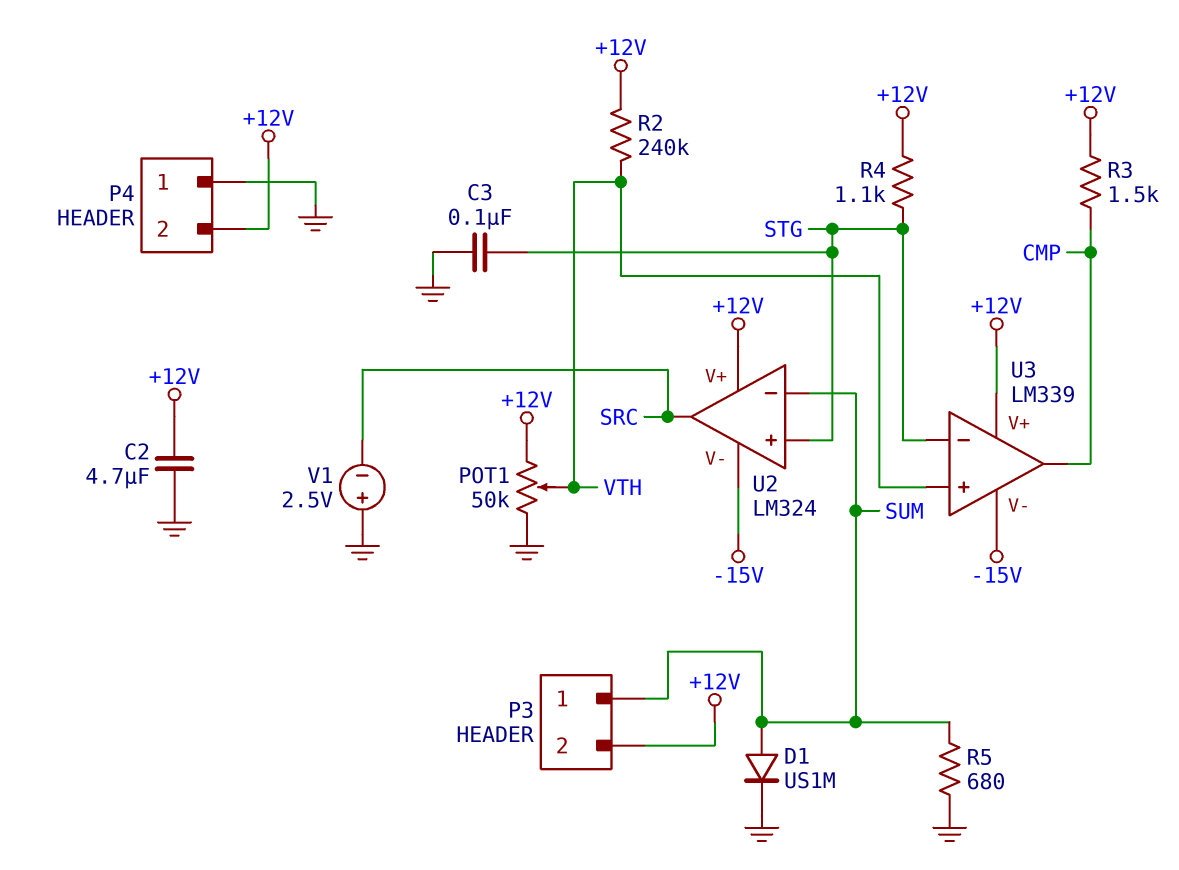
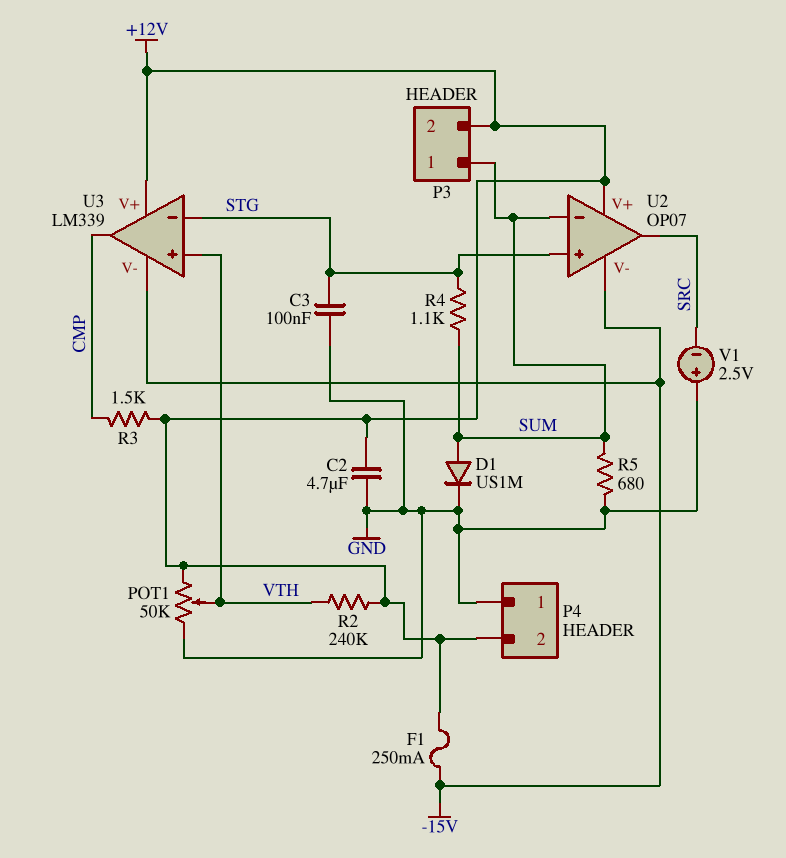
F1: none -> 250mA (+12V, -15V)
R4: 1.1k (+12V, STG) -> 1.1k (STG, SUM)
U2: LM324 -> OP07

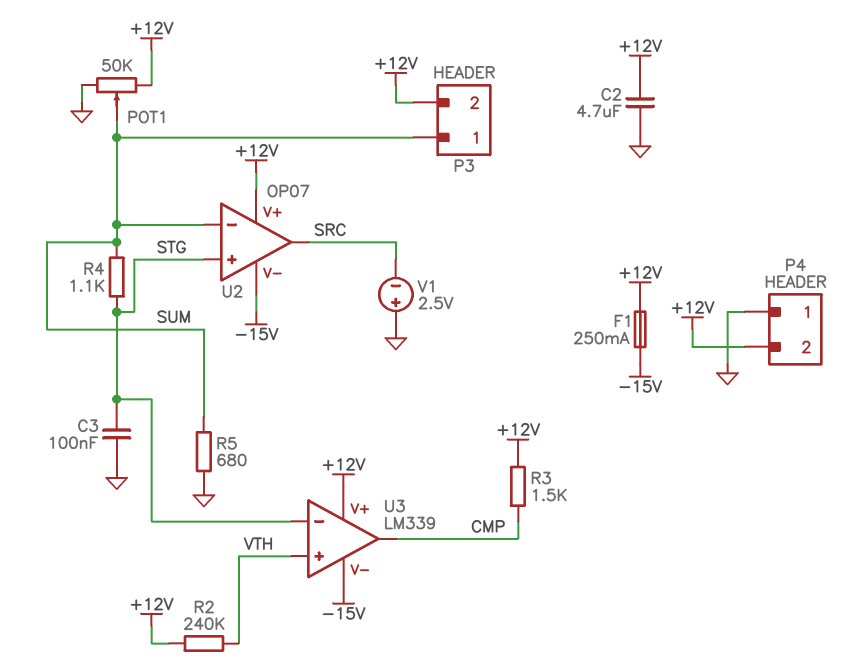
D1: diode US1M (A SUM, K GND) -> none
POT1: 50k (+12V, GND, wiper VTH) -> 50k (+12V, GND, wiper SUM)

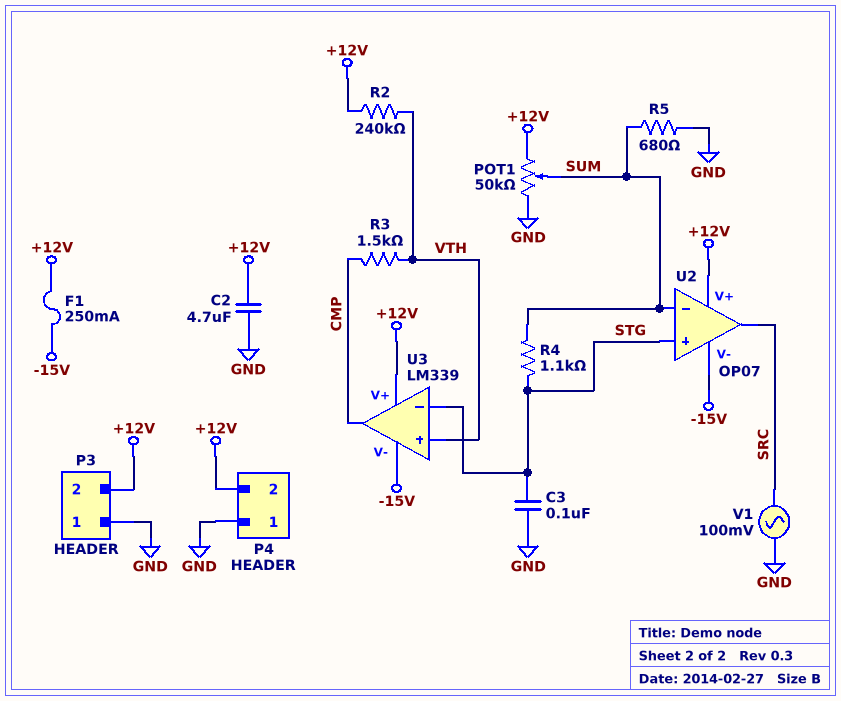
P3 pin 1: SUM -> GND
R3: 1.5k (+12V, CMP) -> 1.5k (CMP, VTH)
V1: 2.5V (plus GND, minus SRC) -> AC 100mV (GND, SRC)

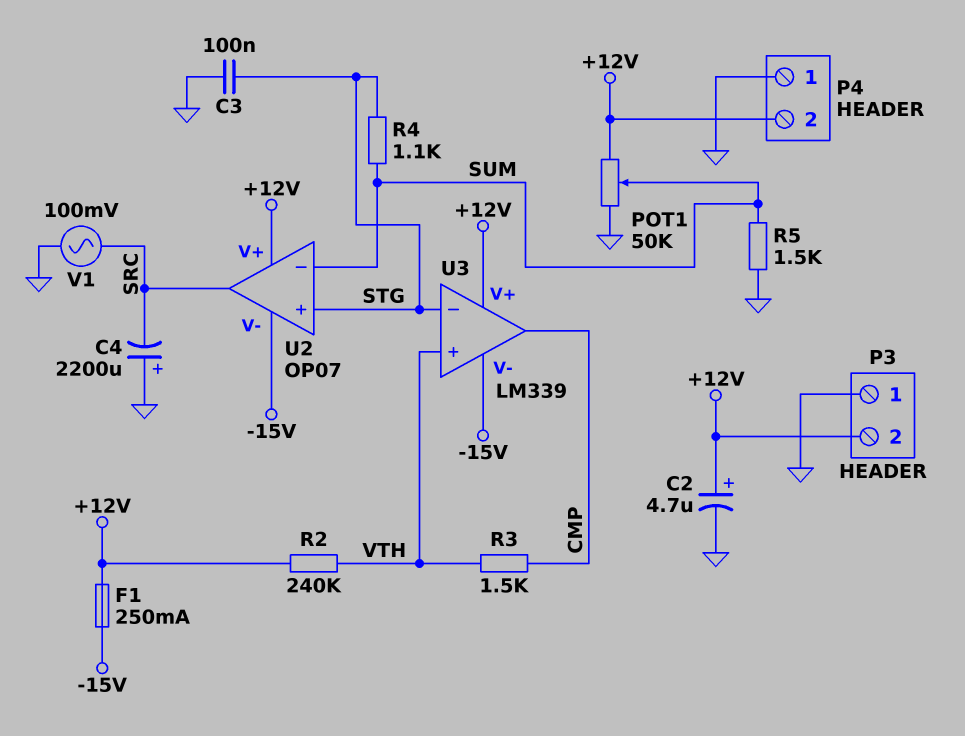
C2: 4.7uF (+12V, GND) -> 4.7uF (plus +12V, minus GND)
C4: none -> 2200uF (plus GND, minus SRC)
R5: 680 (GND, SUM) -> 1.5k (GND, SUM)

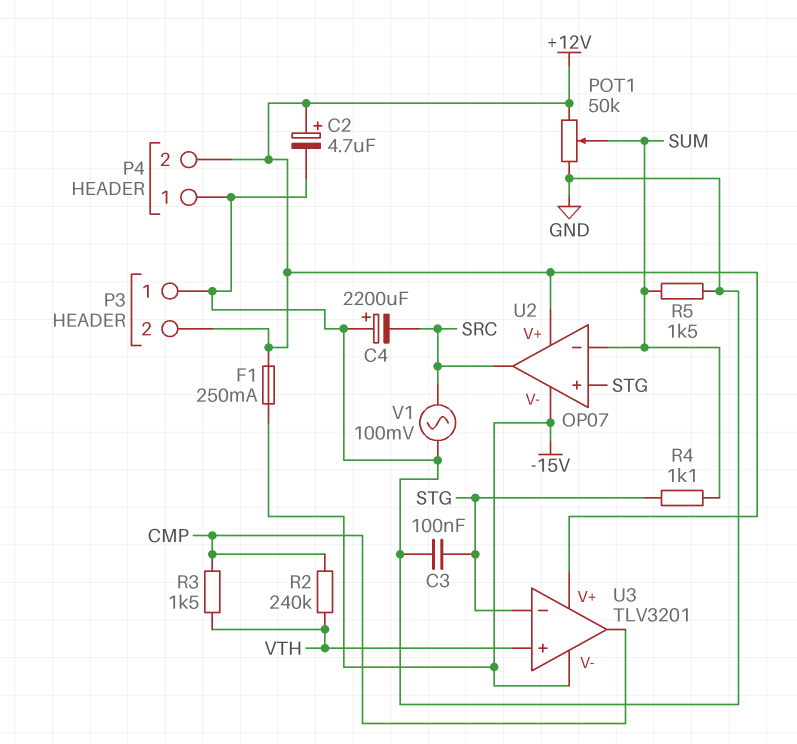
R2: 240k (+12V, VTH) -> 240k (CMP, VTH)
U3: LM339 -> TLV3201

